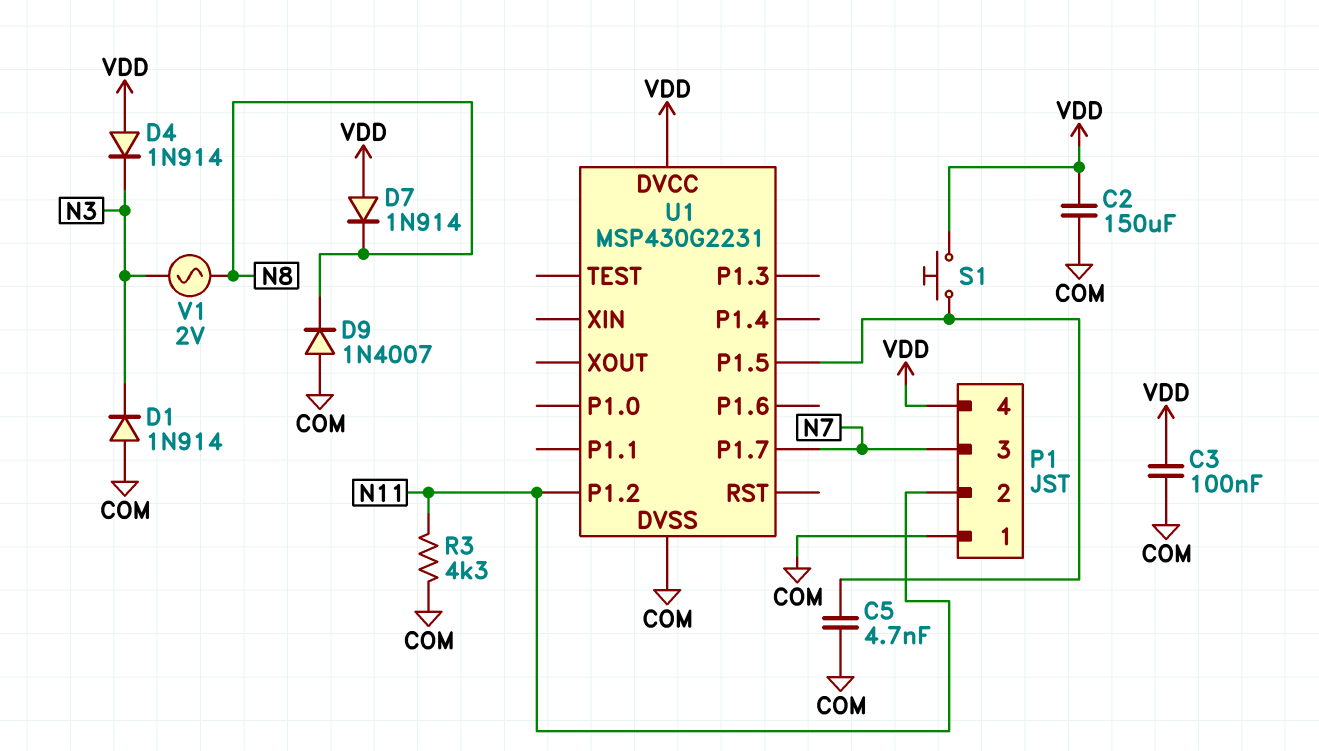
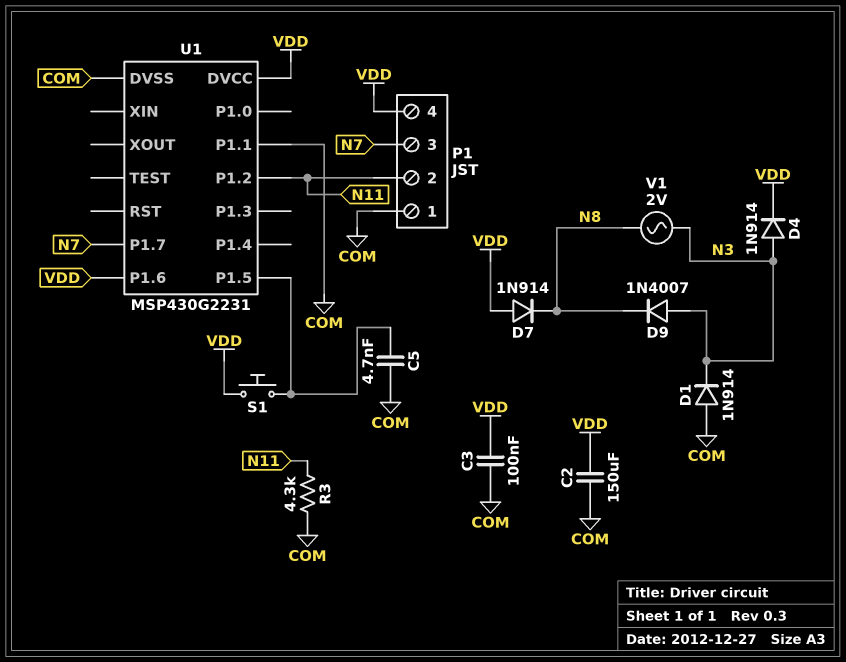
D4: diode 1N914 (A VDD, K N3) -> diode 1N914 (A N3, K VDD)
D9: diode 1N4007 (A COM, K N8) -> diode 1N4007 (A N3, K N8)
U1 pin P1.1: none -> COM
U1 pin P1.6: none -> VDD

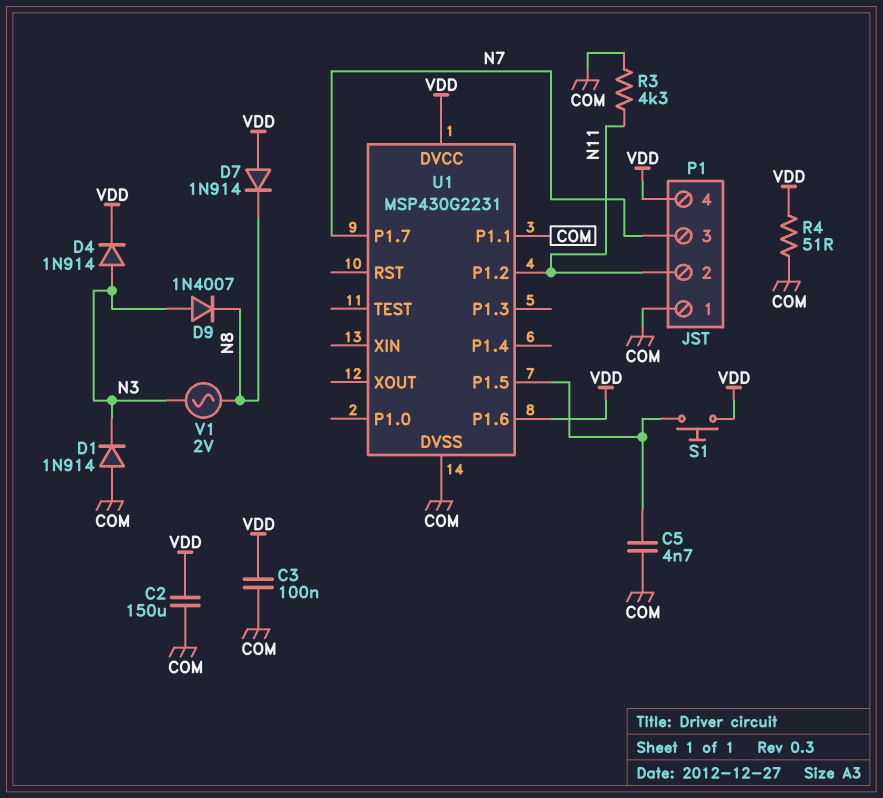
R4: none -> 51 (COM, VDD)

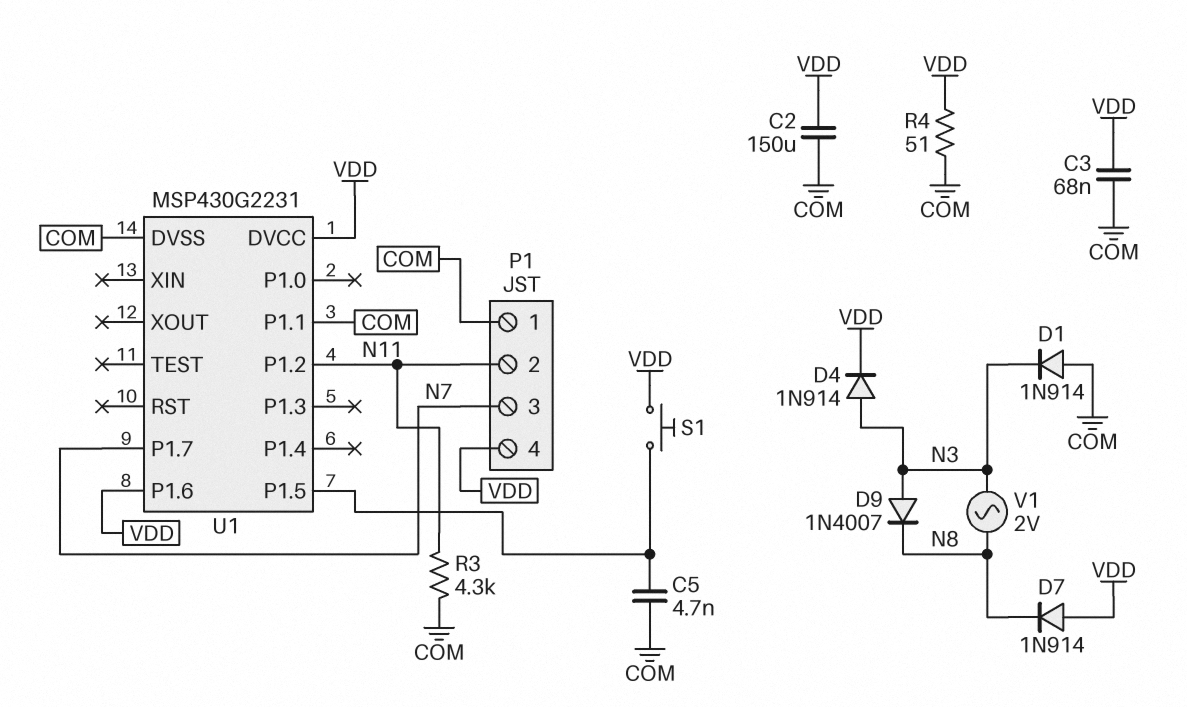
C3: 100nF (COM, VDD) -> 68nF (COM, VDD)

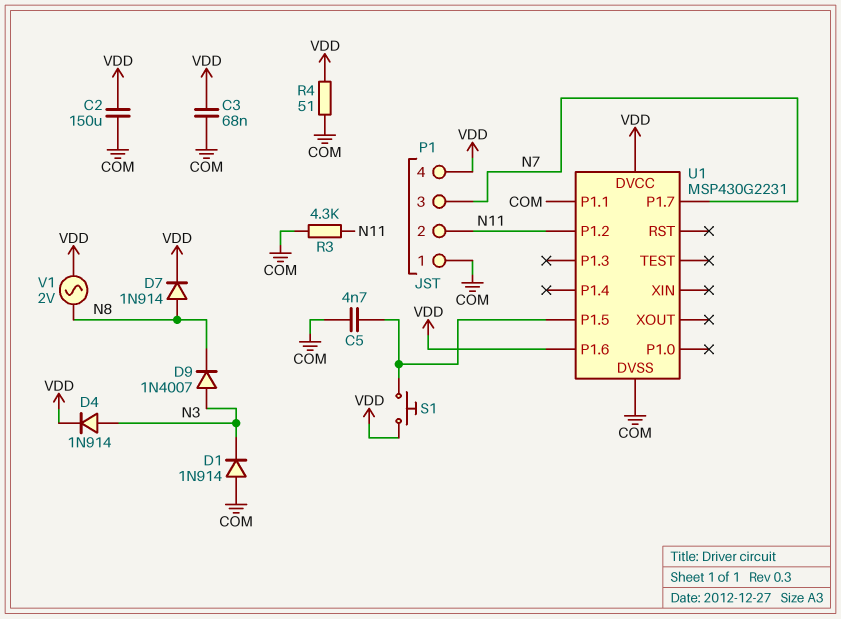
D7: diode 1N914 (A VDD, K N8) -> diode 1N914 (A N8, K VDD)
V1: AC 2V (N3, N8) -> AC 2V (N8, VDD)

